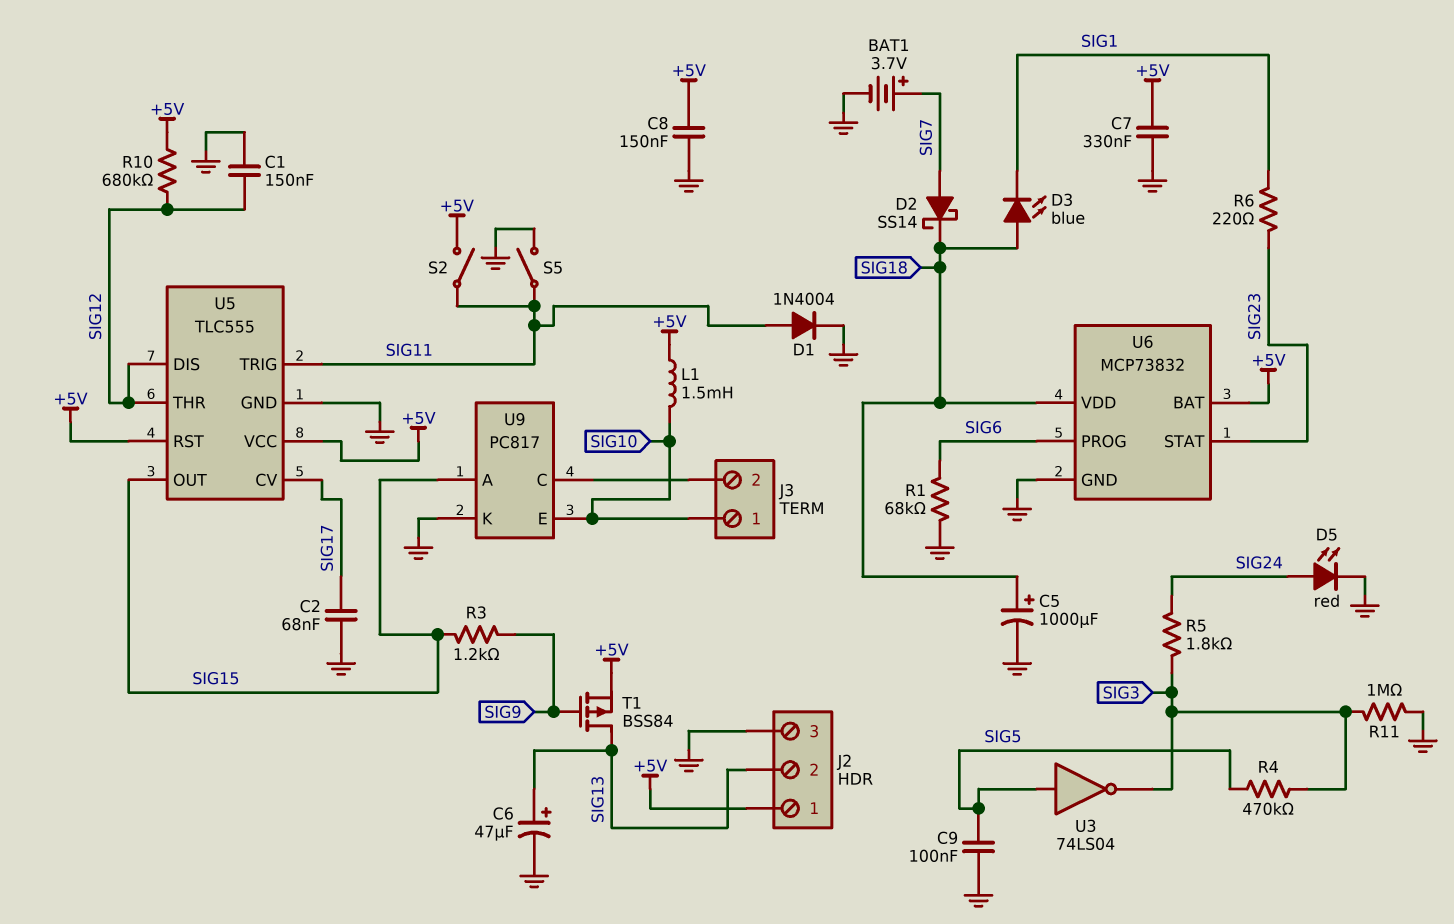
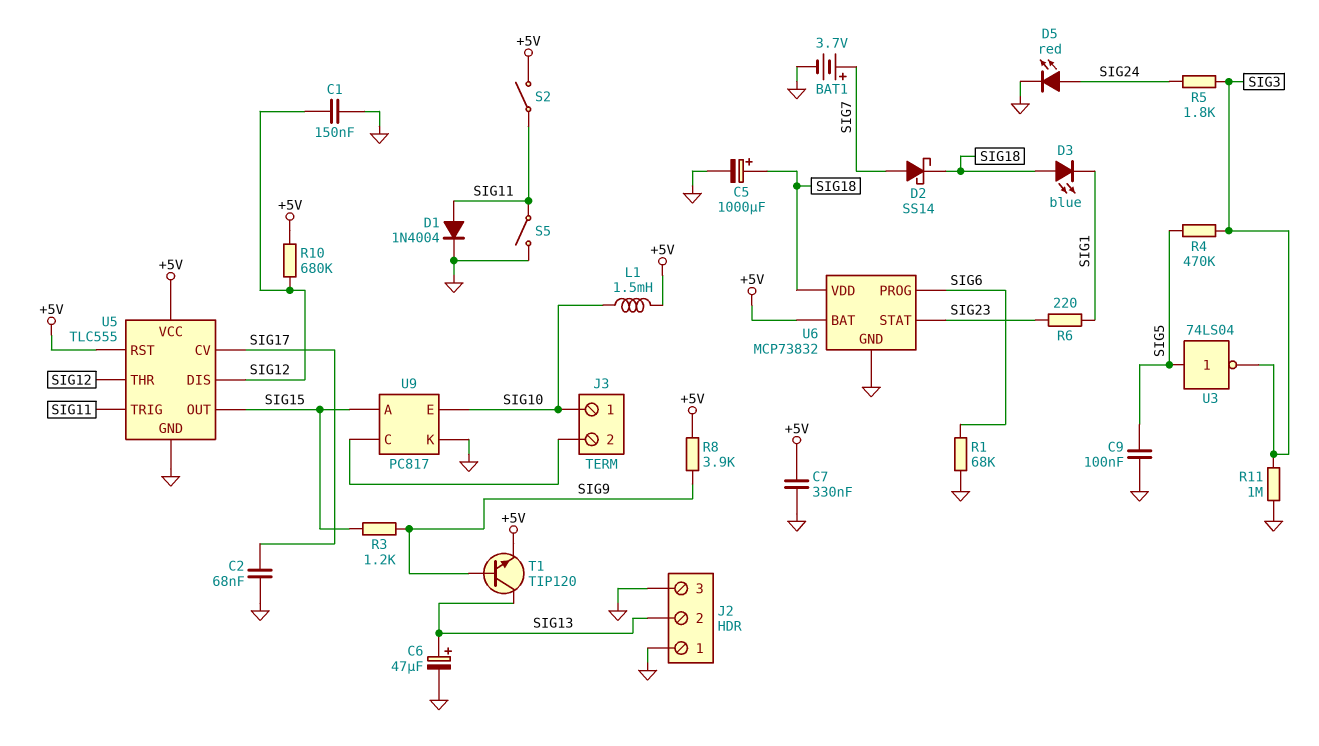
C8: 150nF (+5V, GND) -> none
J2 pin 1: +5V -> GND
R8: none -> 3.9k (+5V, SIG9)
T1: PMOS BSS84 (G SIG9, D SIG13, S +5V) -> NPN TIP120 (B SIG9, C SIG13, E +5V)

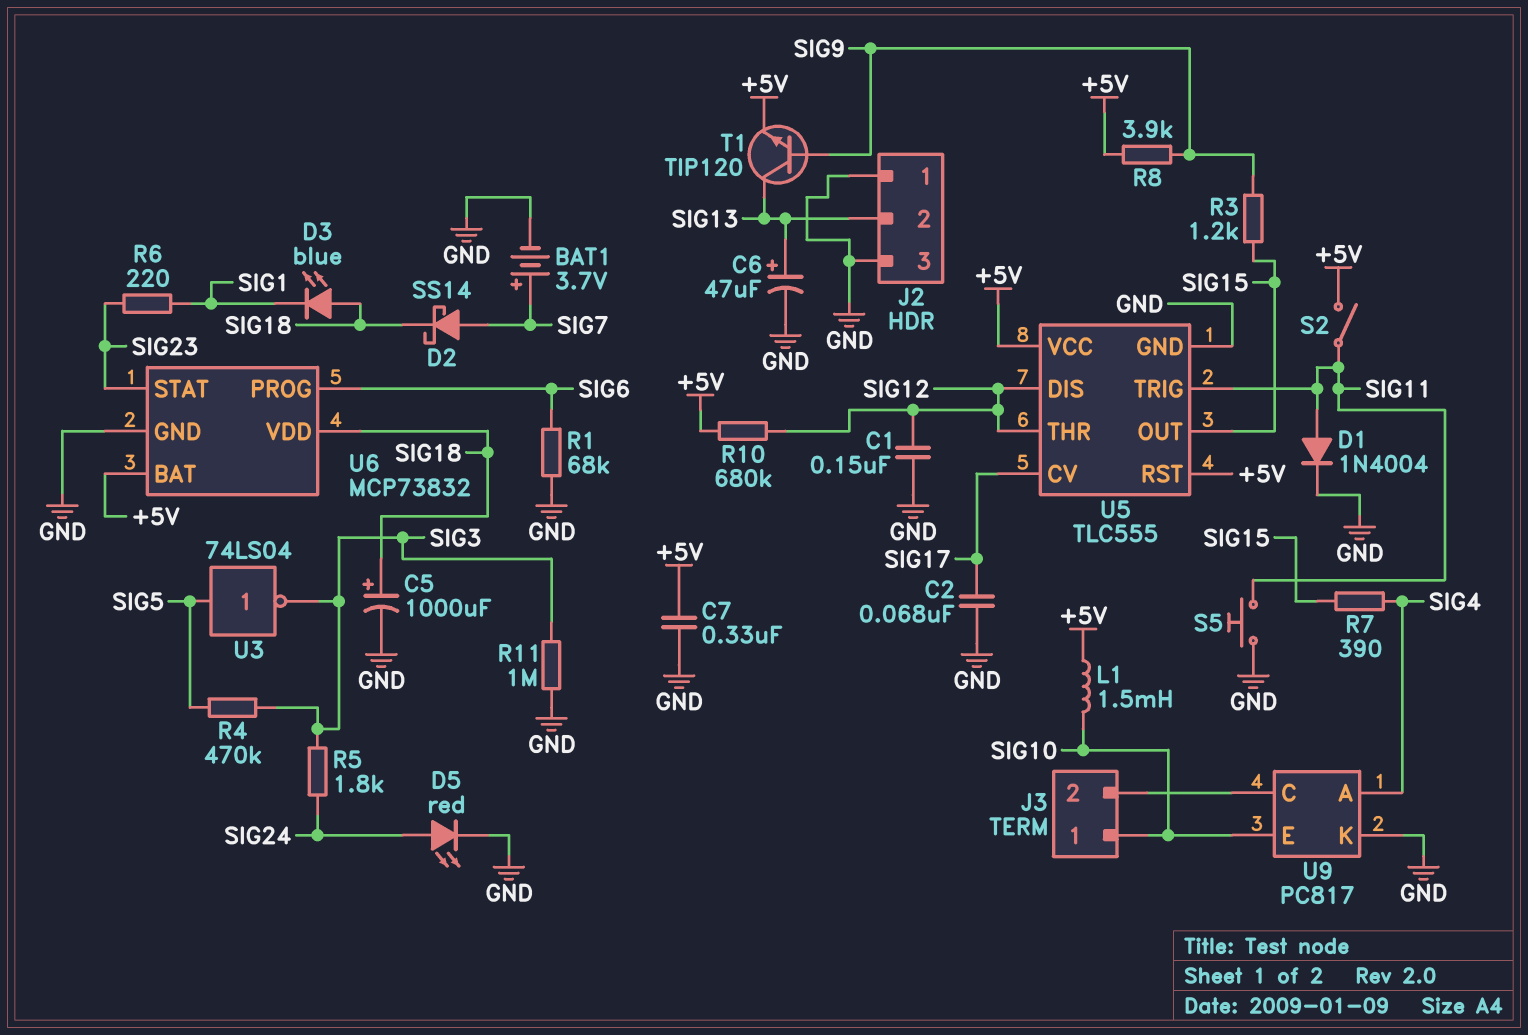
C9: 100nF (GND, SIG5) -> none
R7: none -> 390 (SIG4, SIG15)
S5: switch (GND, SIG11) -> button (GND, SIG11)
U9 pin A: SIG15 -> SIG4

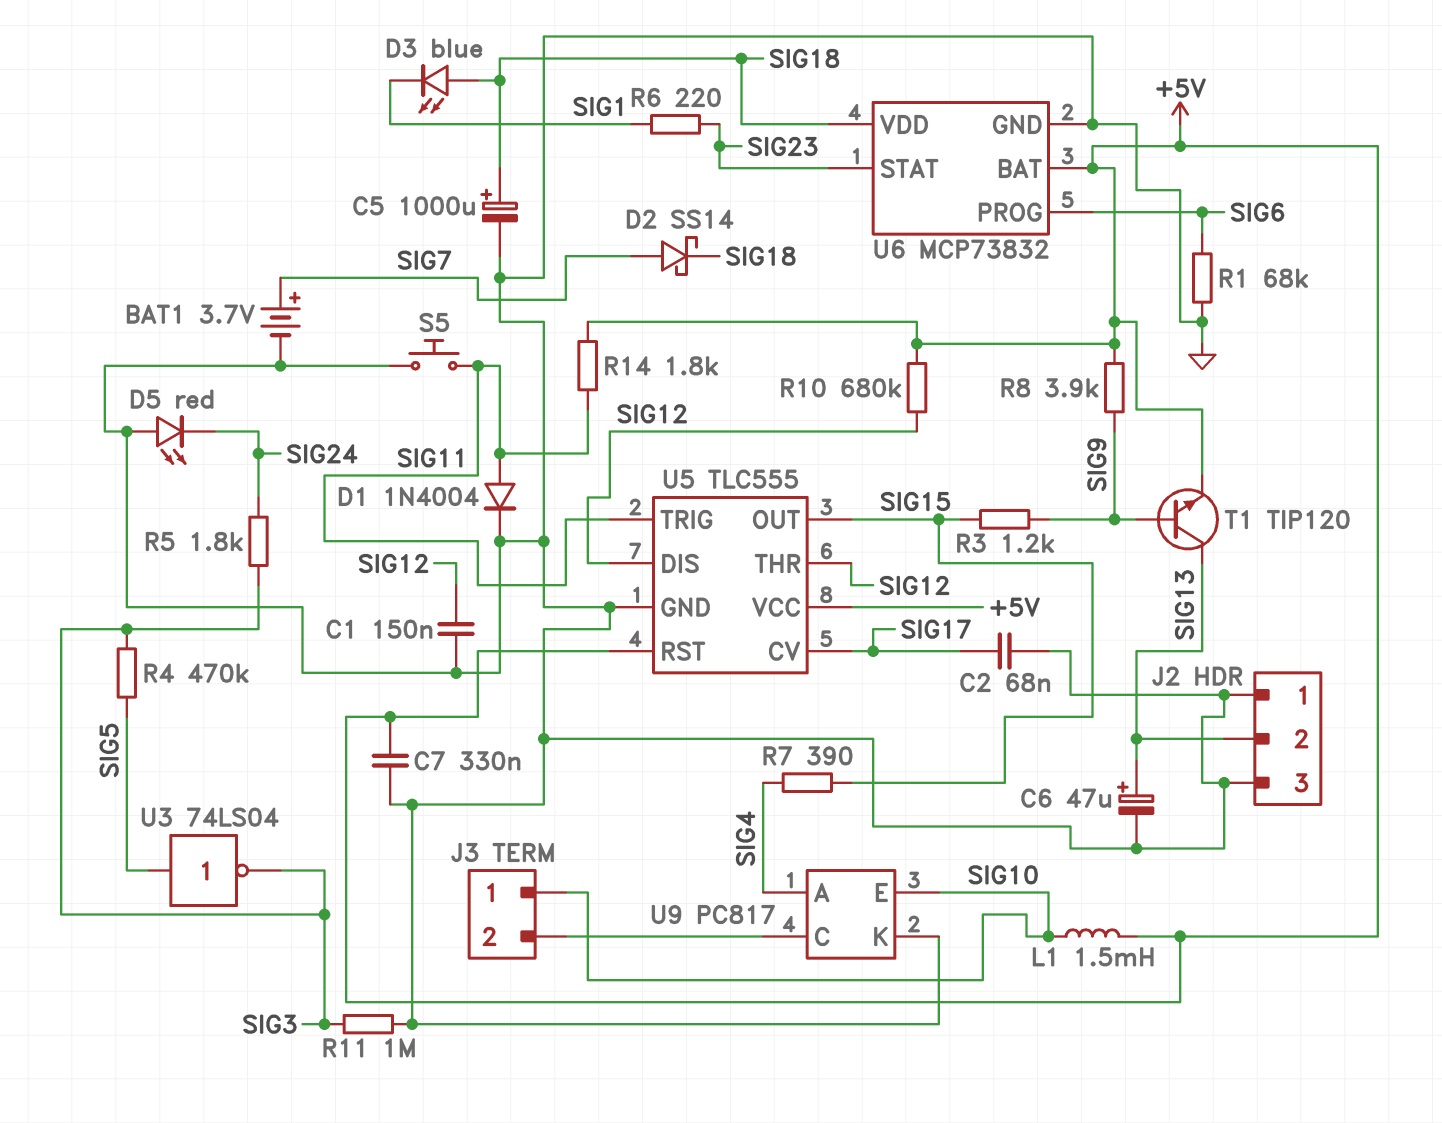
D5: LED red (A SIG24, K GND) -> LED red (A GND, K SIG24)
R14: none -> 1.8k (+5V, SIG11)
S2: switch (+5V, SIG11) -> none

